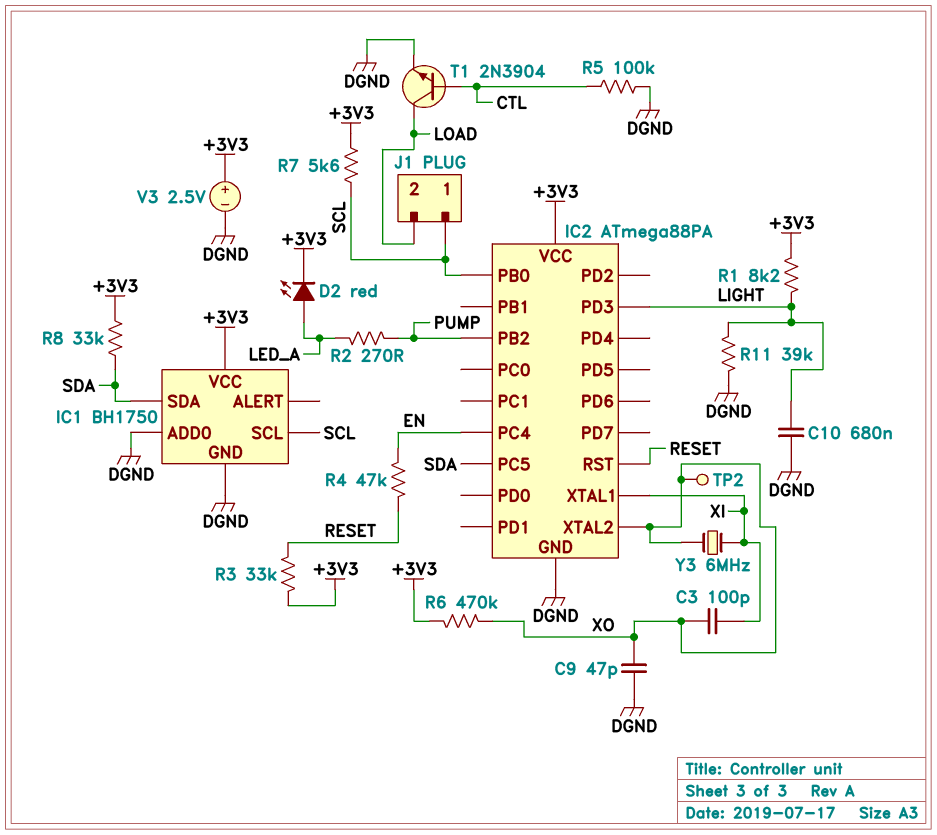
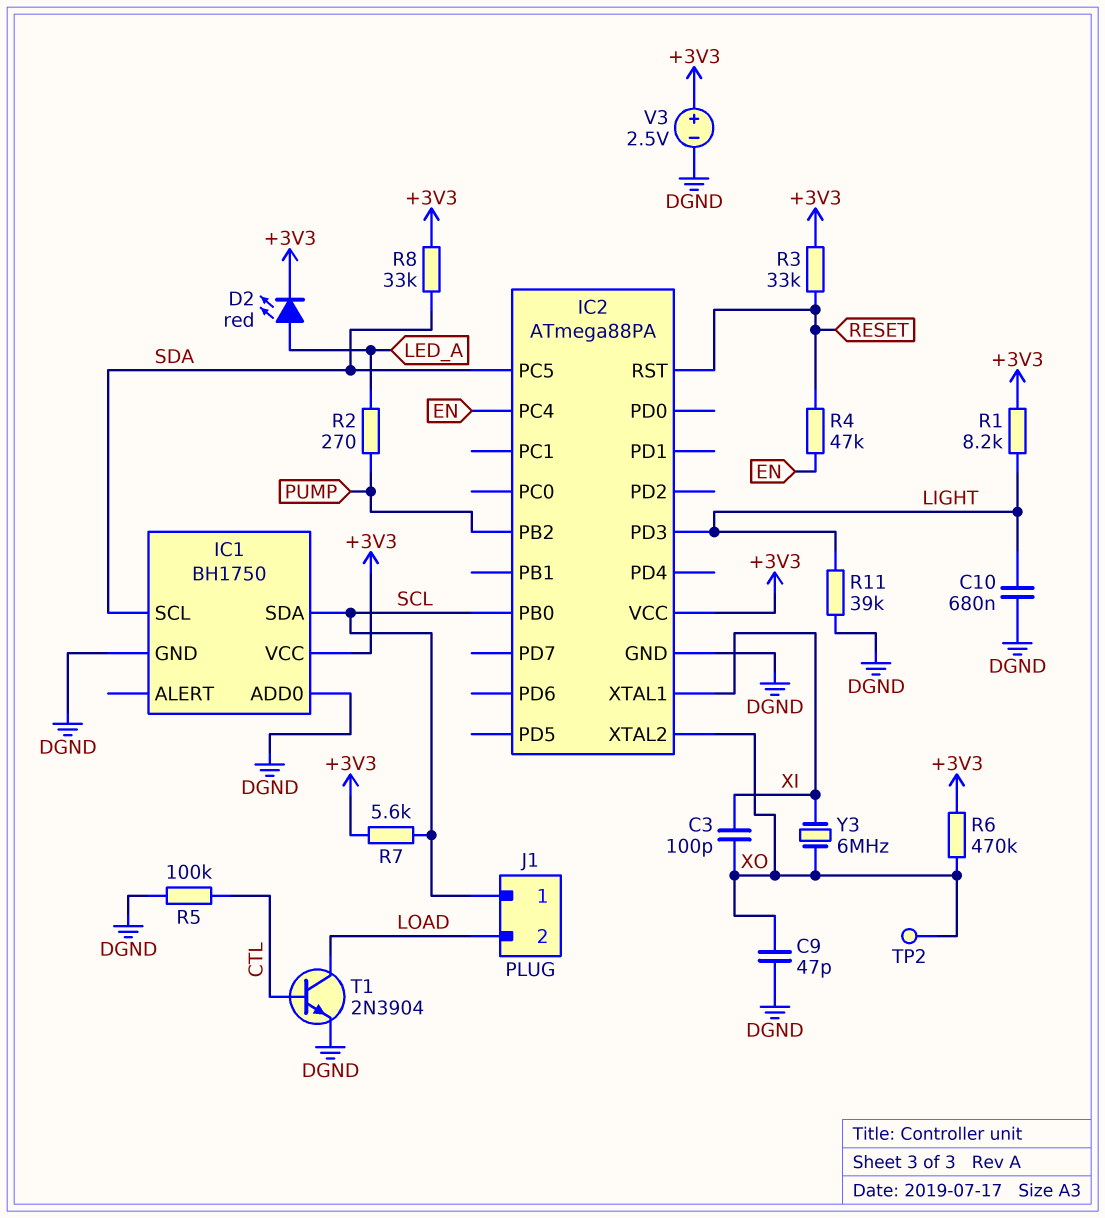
IC1 pin SCL: SCL -> SDA
IC1 pin SDA: SDA -> SCL

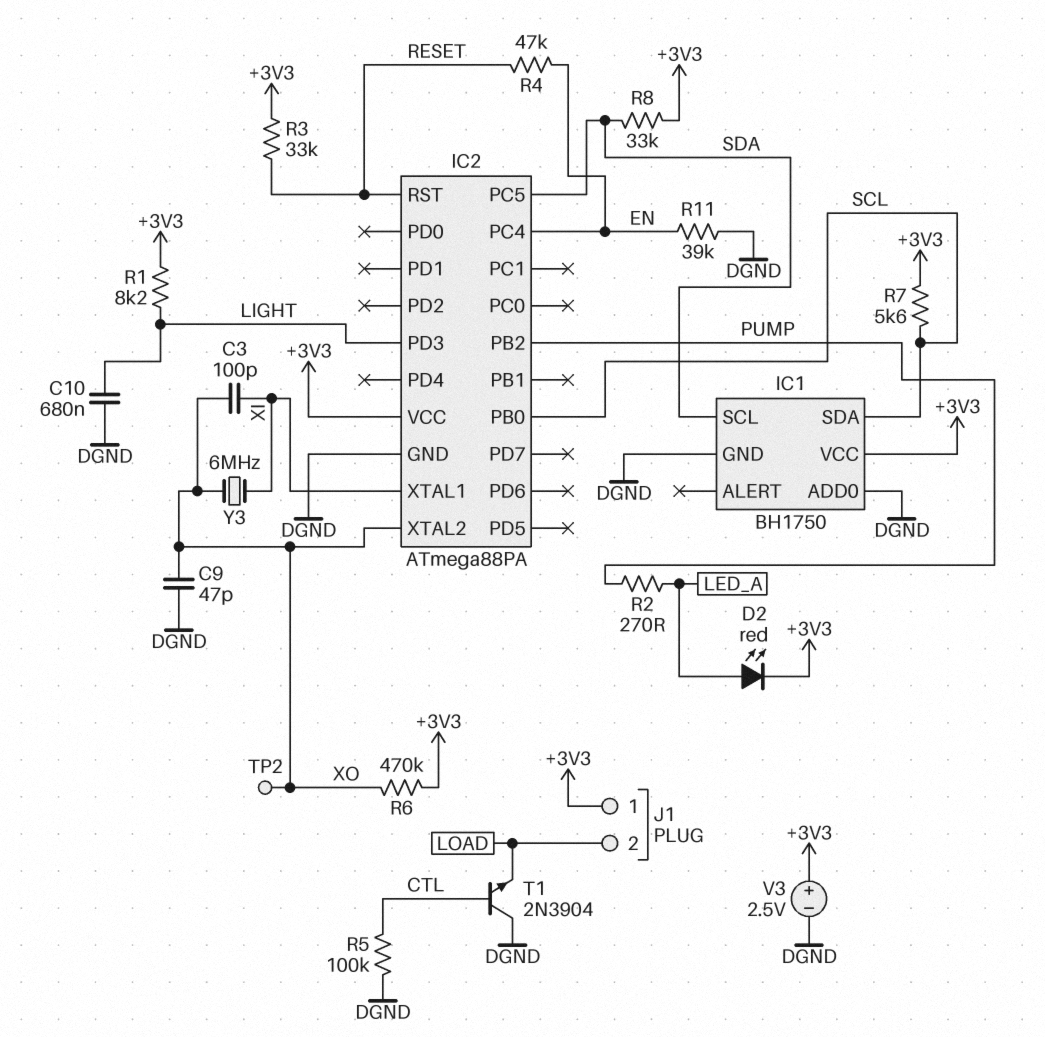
J1 pin 1: SCL -> +3V3
R11: 39k (DGND, LIGHT) -> 39k (DGND, EN)
T1: NPN 2N3904 (B CTL, C LOAD, E DGND) -> NPN 2N3904 (B CTL, C DGND, E LOAD)

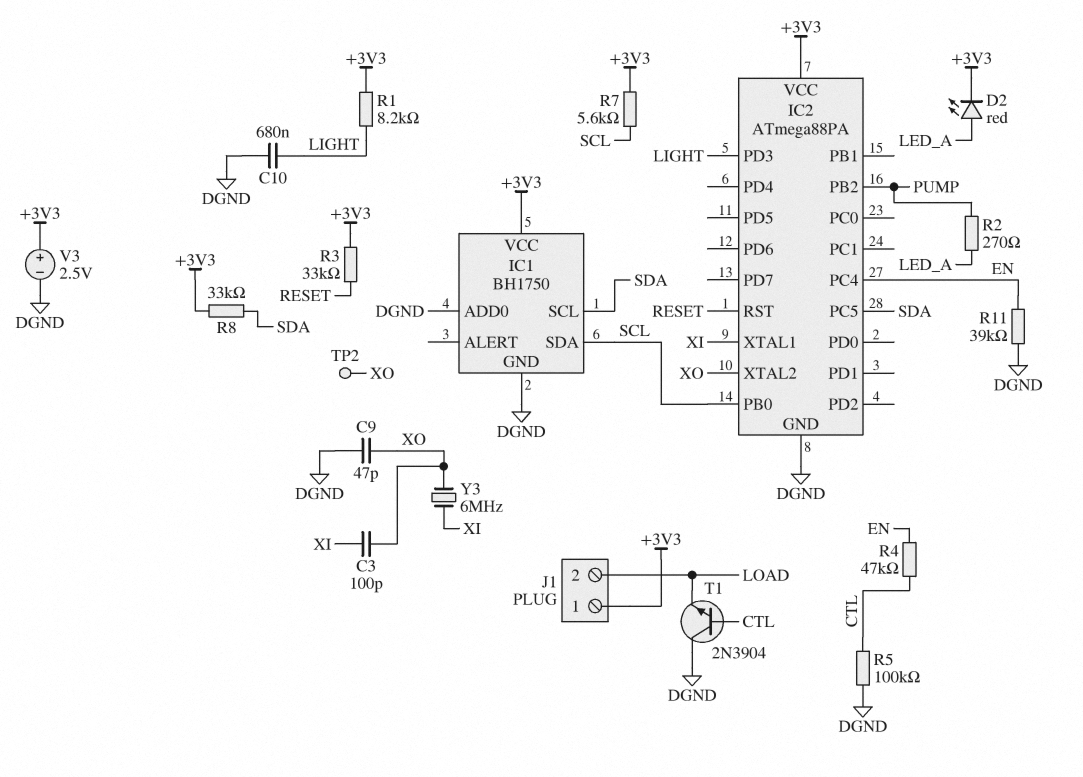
R4: 47k (EN, RESET) -> 47k (CTL, EN)
R6: 470k (+3V3, XO) -> none

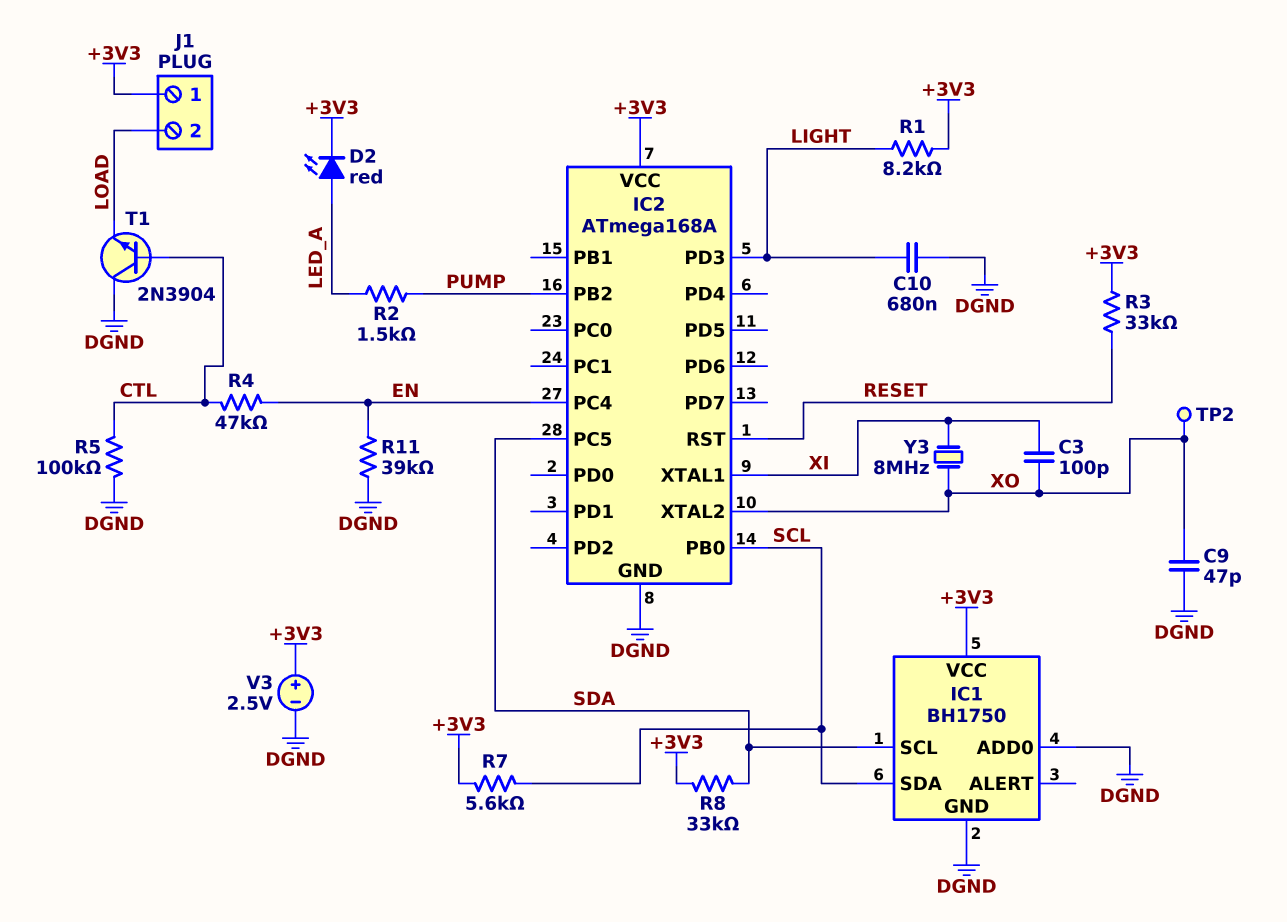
IC2: ATmega88PA -> ATmega168A
R2: 270 (LED_A, PUMP) -> 1.5k (LED_A, PUMP)
Y3: 6MHz (XI, XO) -> 8MHz (XI, XO)

